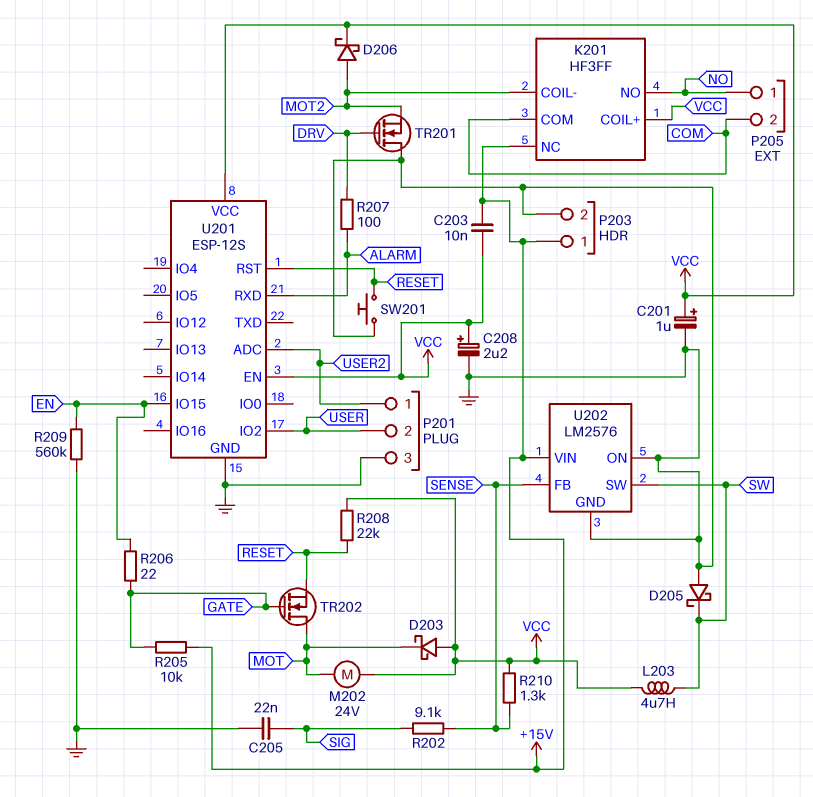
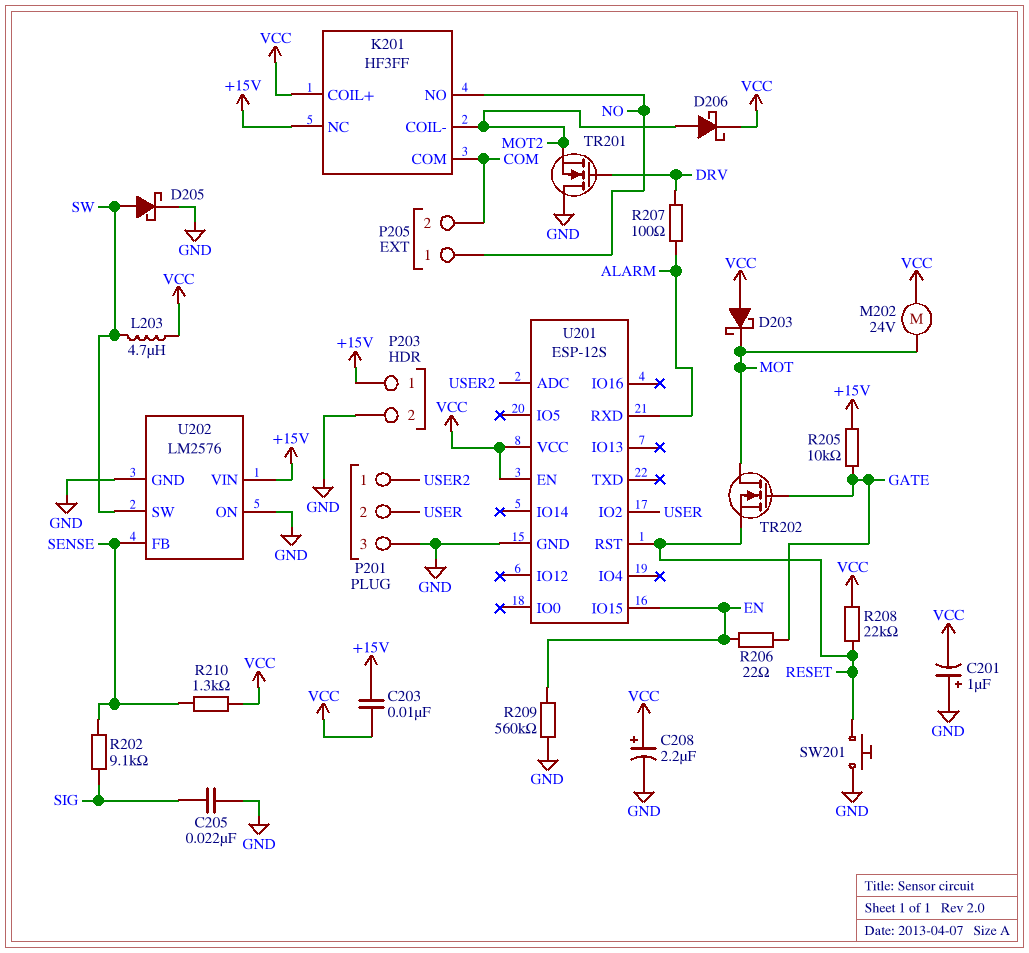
C201: 1uF (plus VCC, minus GND) -> 1uF (plus GND, minus VCC)
D205: schottky (A GND, K SW) -> schottky (A SW, K GND)

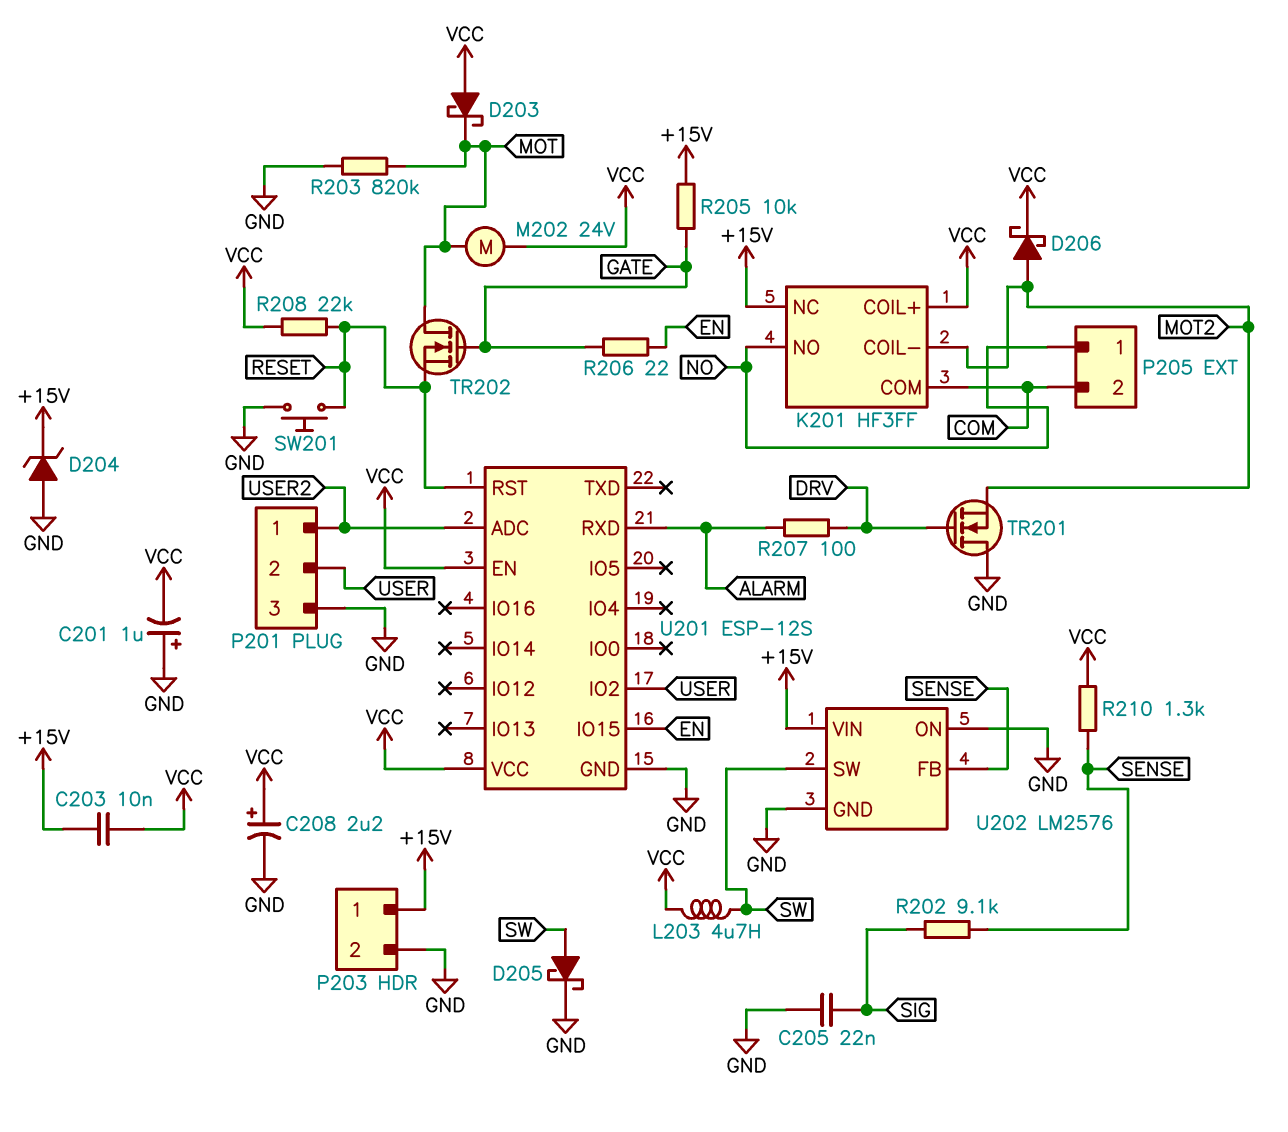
D204: none -> zener (A GND, K +15V)
R203: none -> 820k (GND, MOT)
R209: 560k (EN, GND) -> none

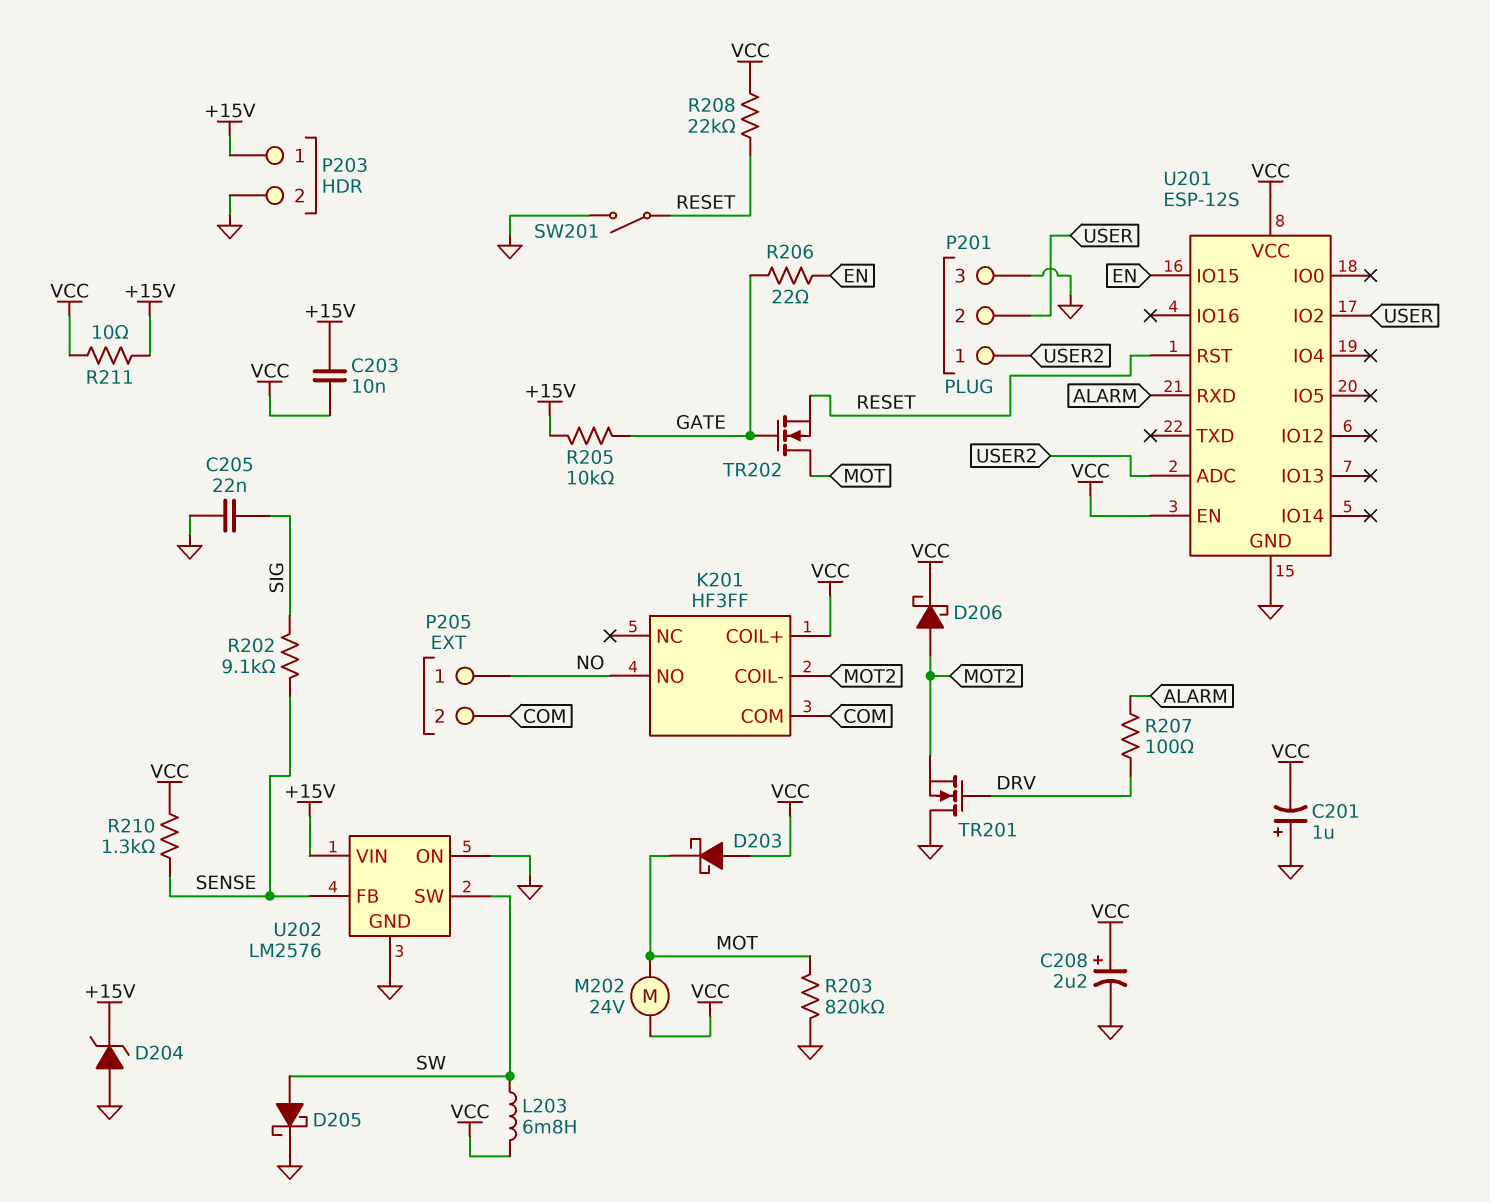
K201 pin NC: +15V -> none
L203: 4.7uH (SW, VCC) -> 6.8mH (SW, VCC)
R211: none -> 10 (+15V, VCC)
SW201: button (GND, RESET) -> switch (GND, RESET)

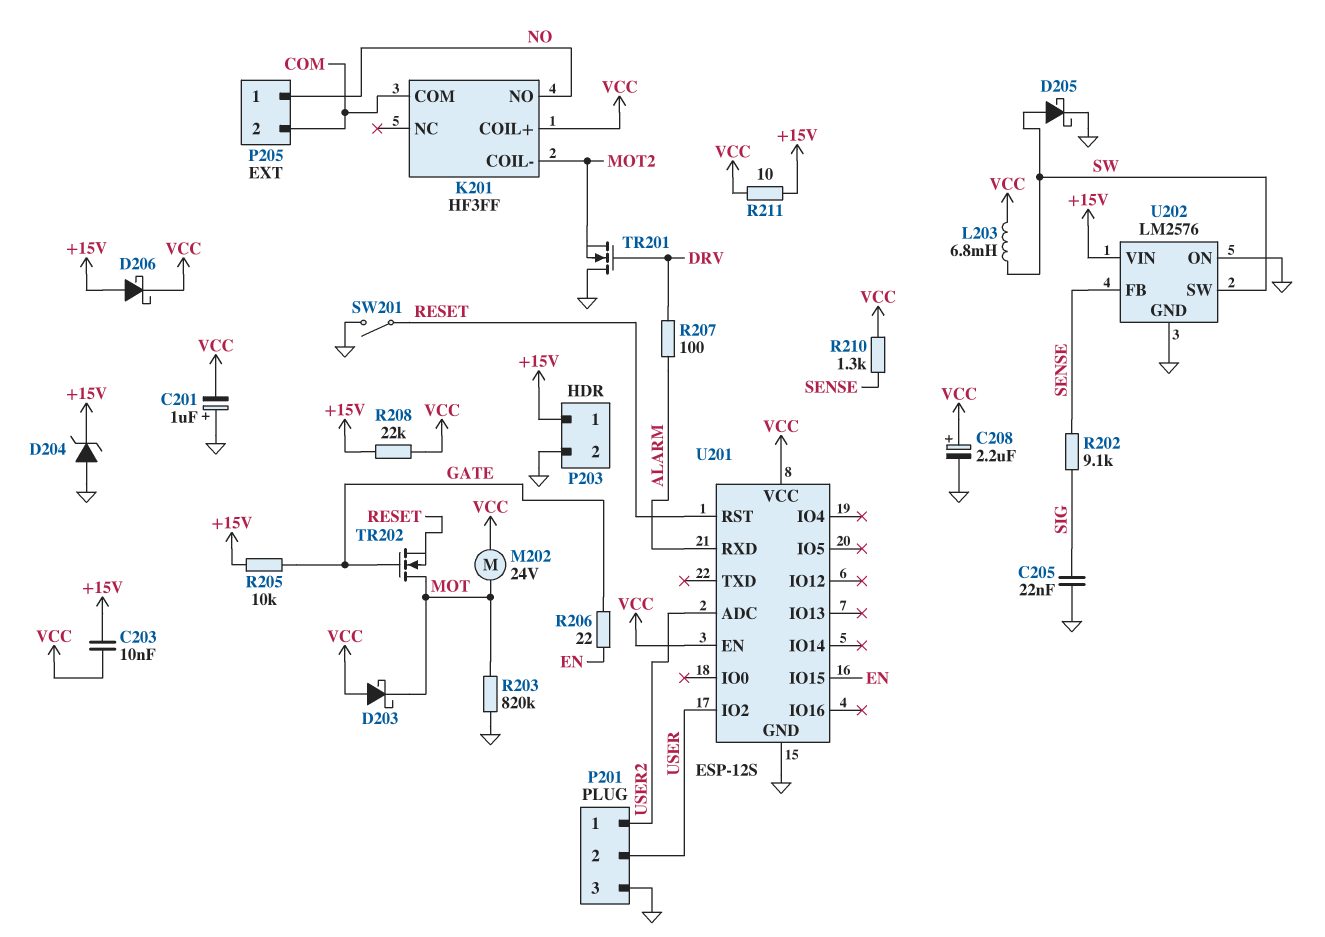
D206: schottky (A MOT2, K VCC) -> schottky (A +15V, K VCC)
R208: 22k (RESET, VCC) -> 22k (+15V, VCC)

